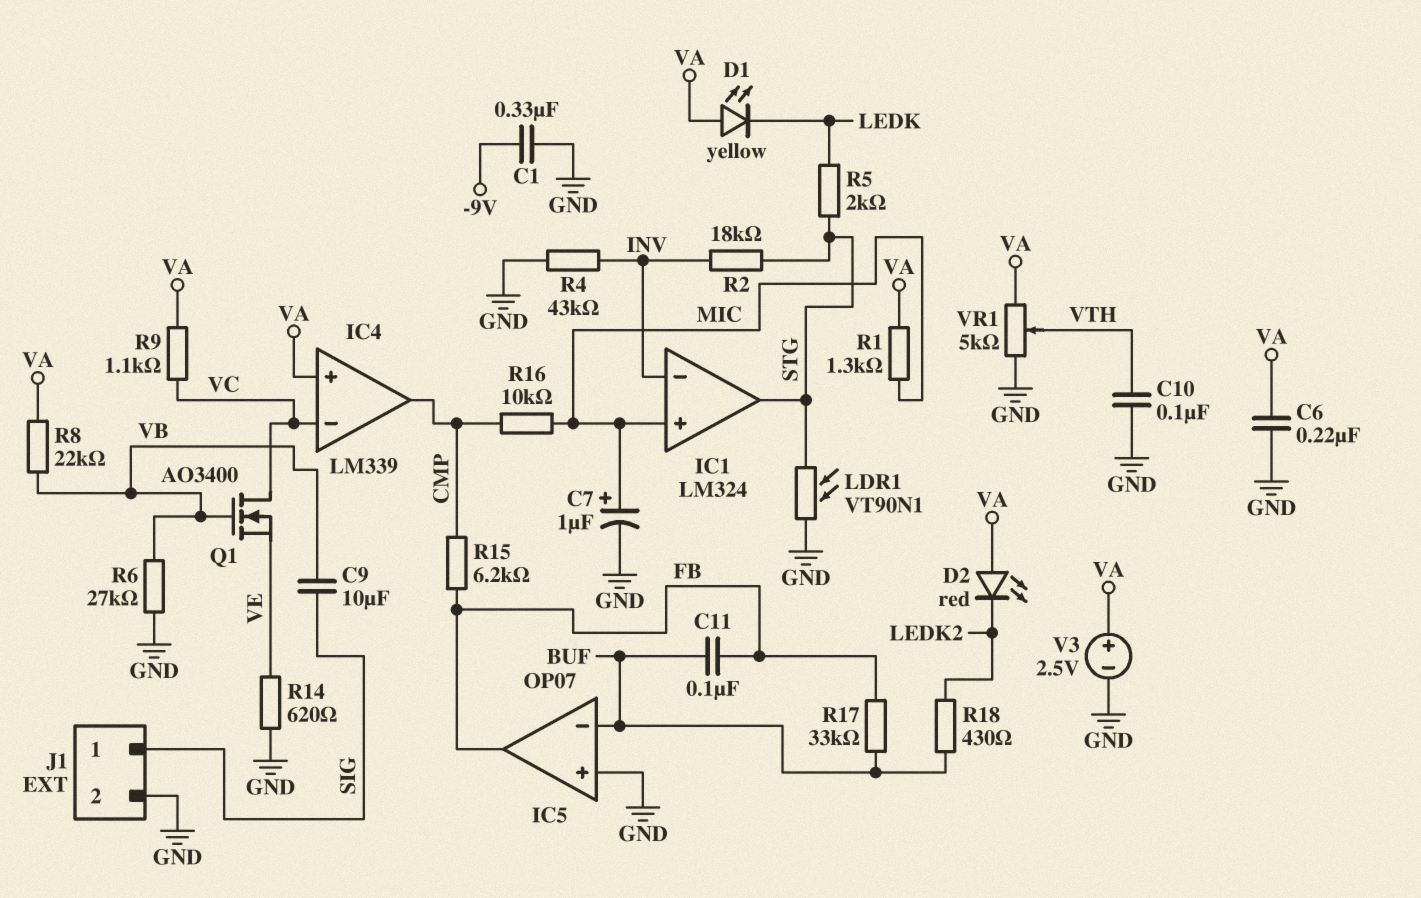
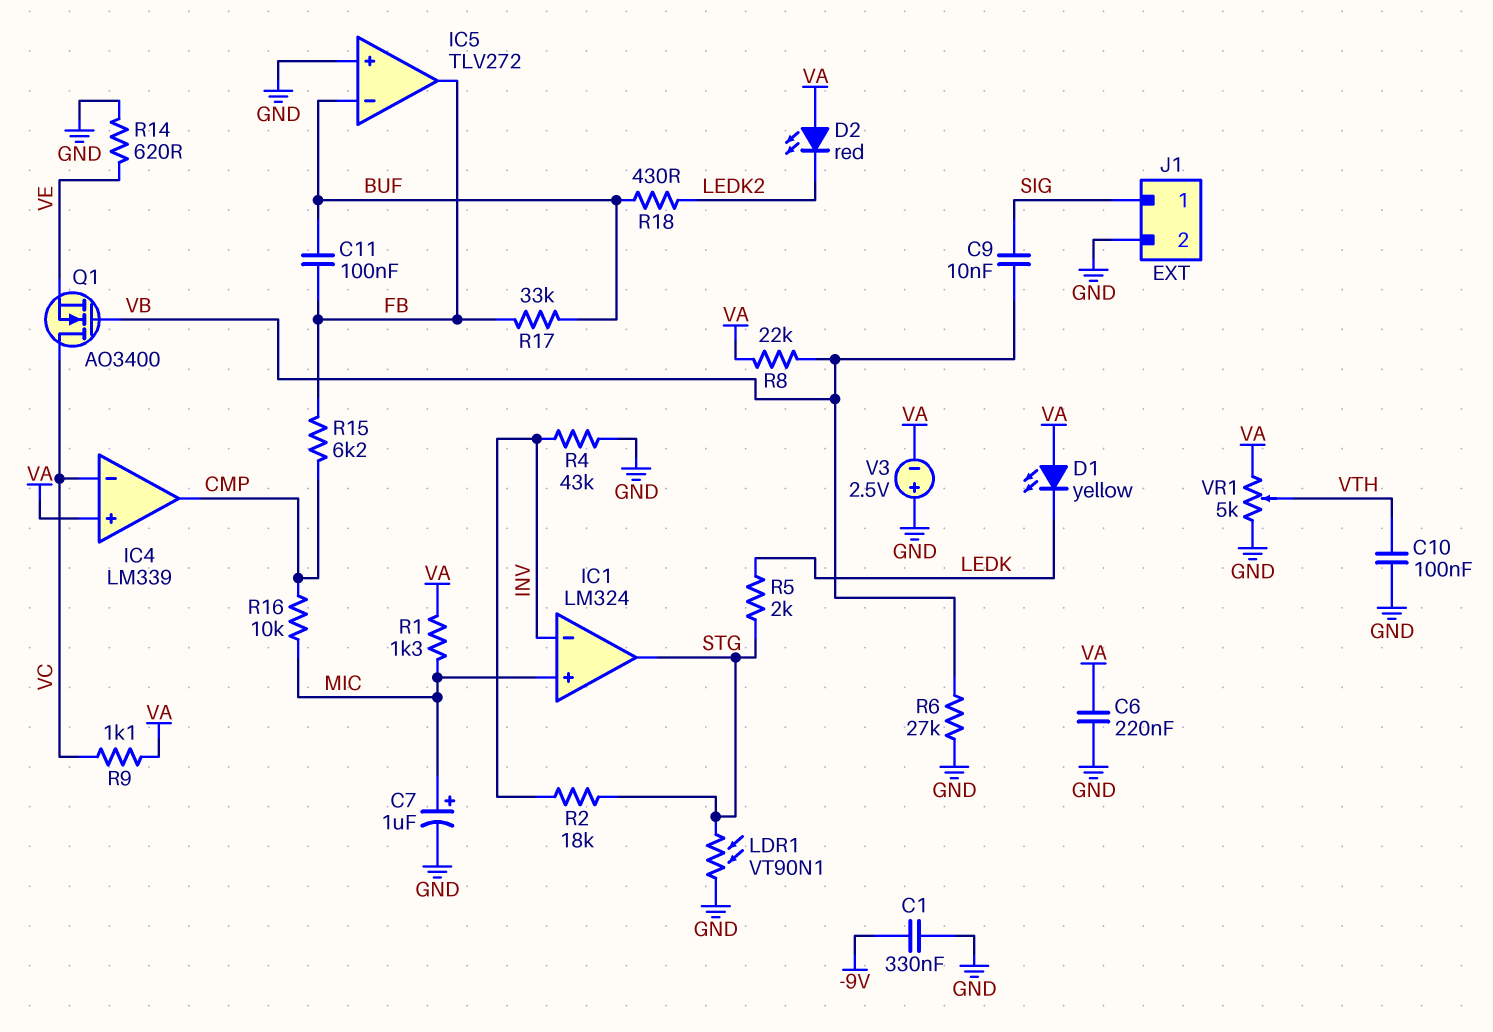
C9: 10uF (SIG, VB) -> 10nF (SIG, VB)
IC5: OP07 -> TLV272
V3: 2.5V (plus VA, minus GND) -> 2.5V (plus GND, minus VA)

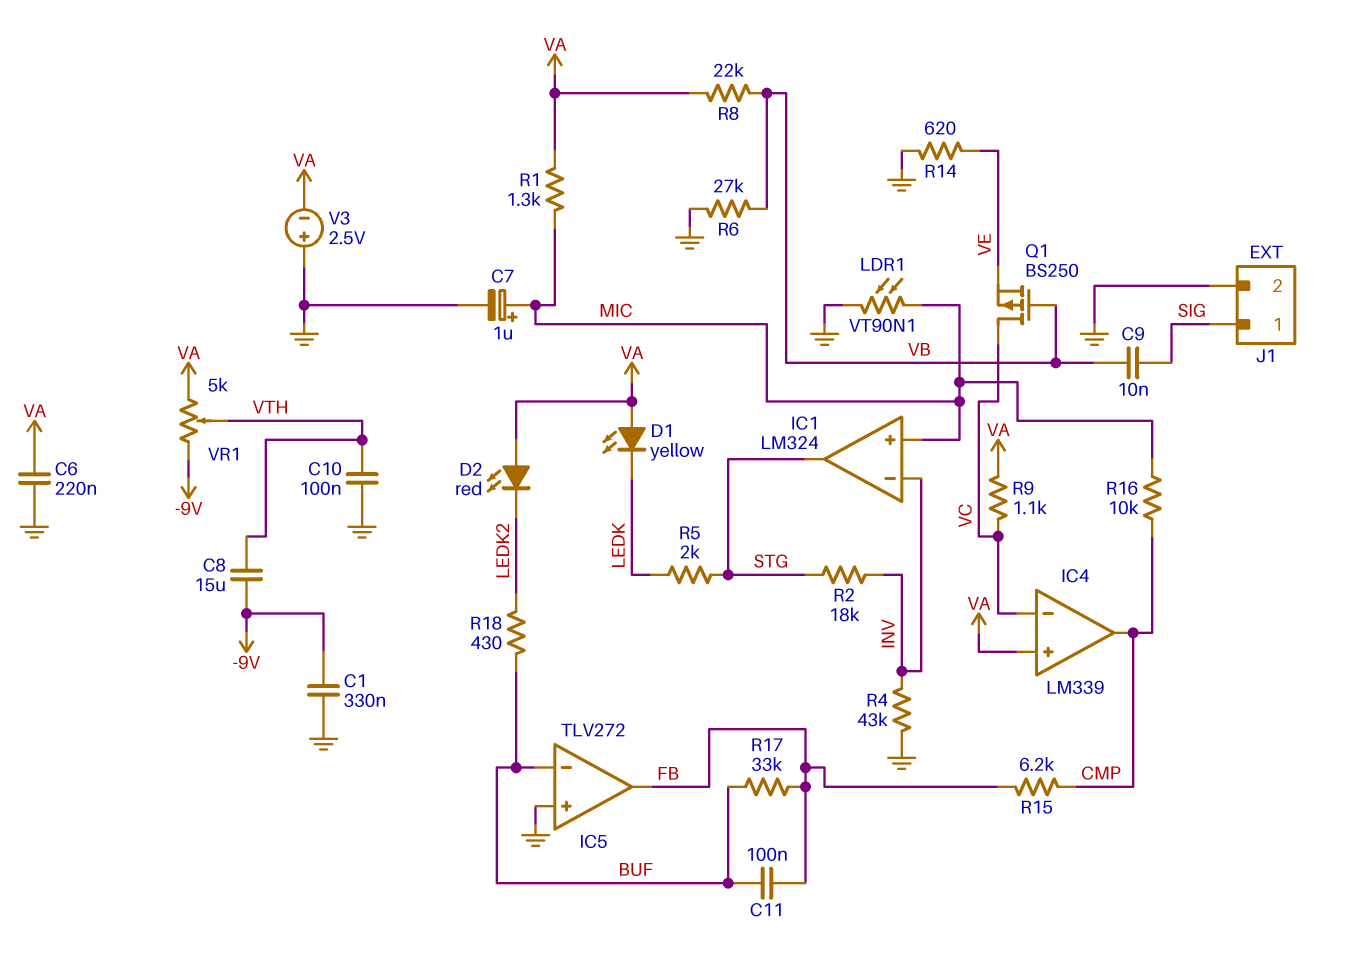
C8: none -> 15uF (-9V, VTH)
LDR1: VT90N1 (GND, STG) -> VT90N1 (GND, MIC)
Q1: NMOS AO3400 (G VB, D VC, S VE) -> PMOS BS250 (G VB, D VC, S VE)
VR1: 5k (GND, VA, wiper VTH) -> 5k (-9V, VA, wiper VTH)

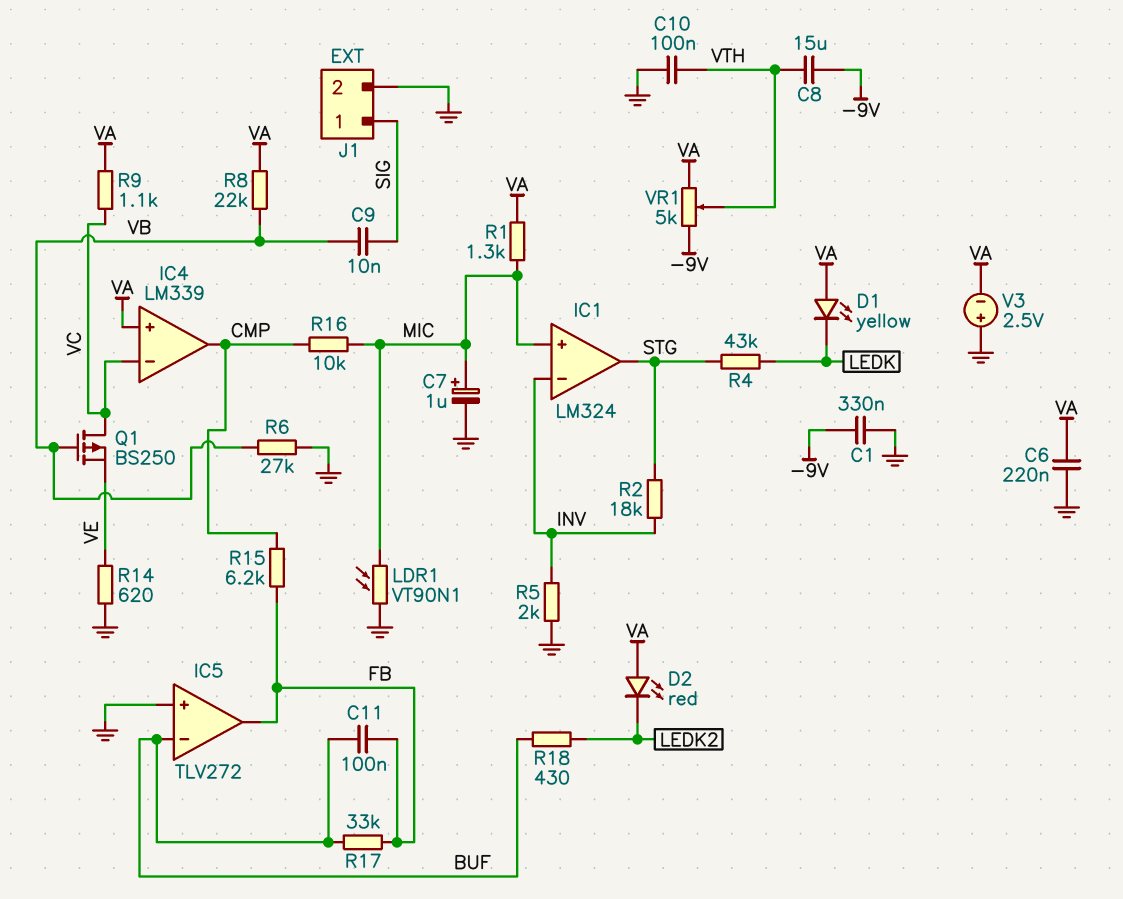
R4: 43k (GND, INV) -> 43k (LEDK, STG)
R5: 2k (LEDK, STG) -> 2k (GND, INV)

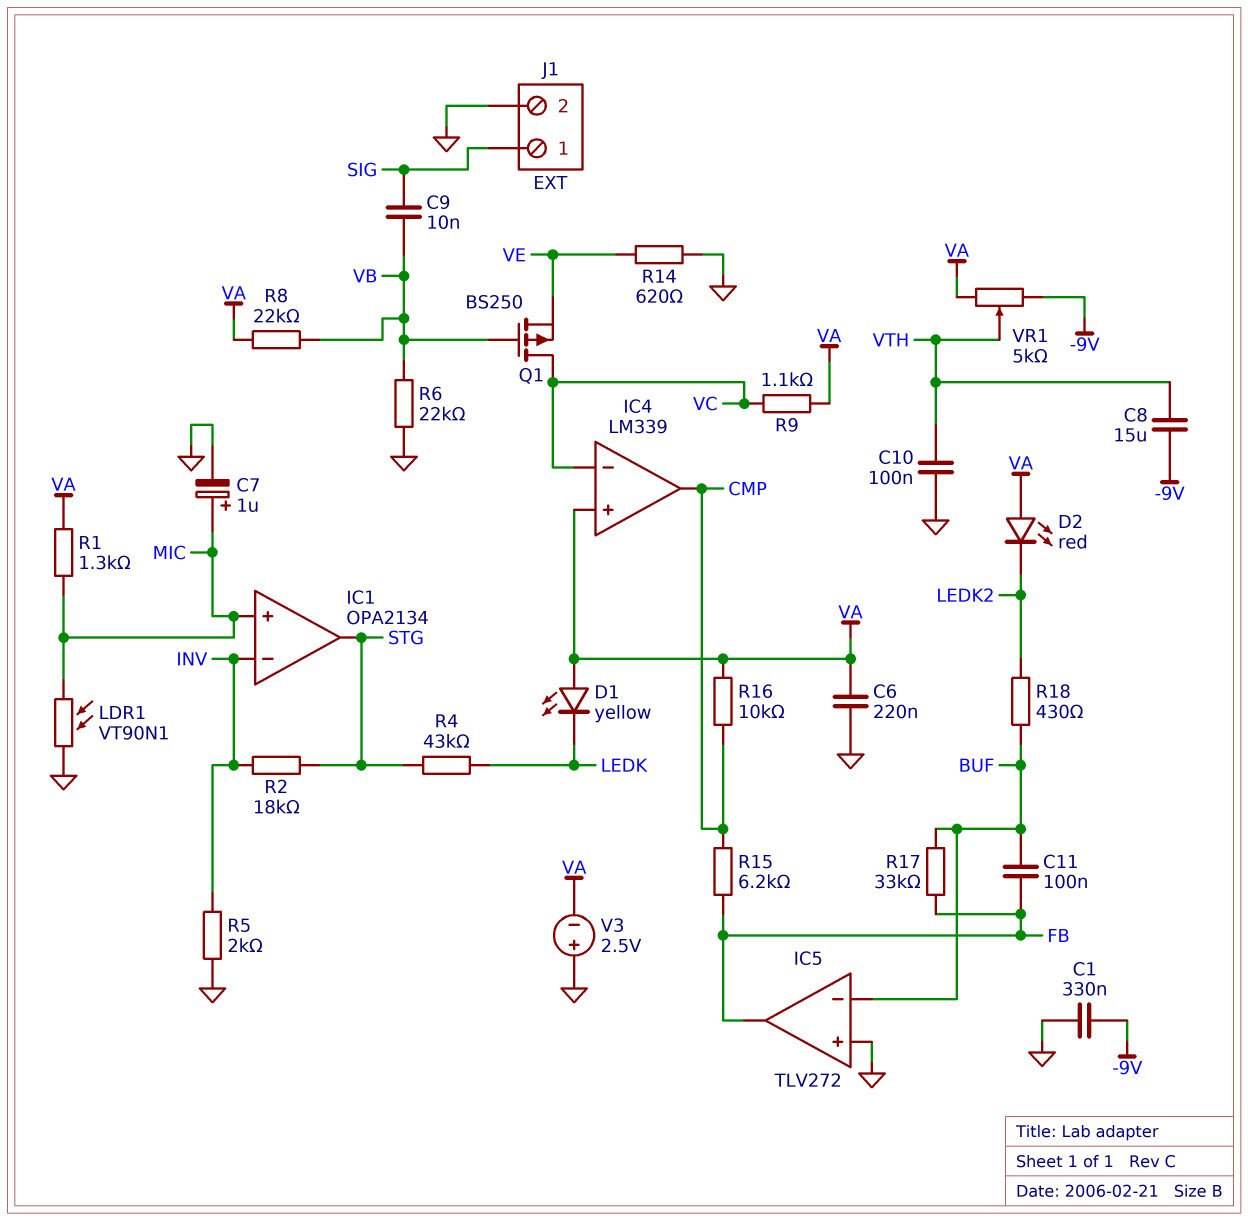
IC1: LM324 -> OPA2134
R6: 27k (GND, VB) -> 22k (GND, VB)
R16: 10k (CMP, MIC) -> 10k (CMP, VA)

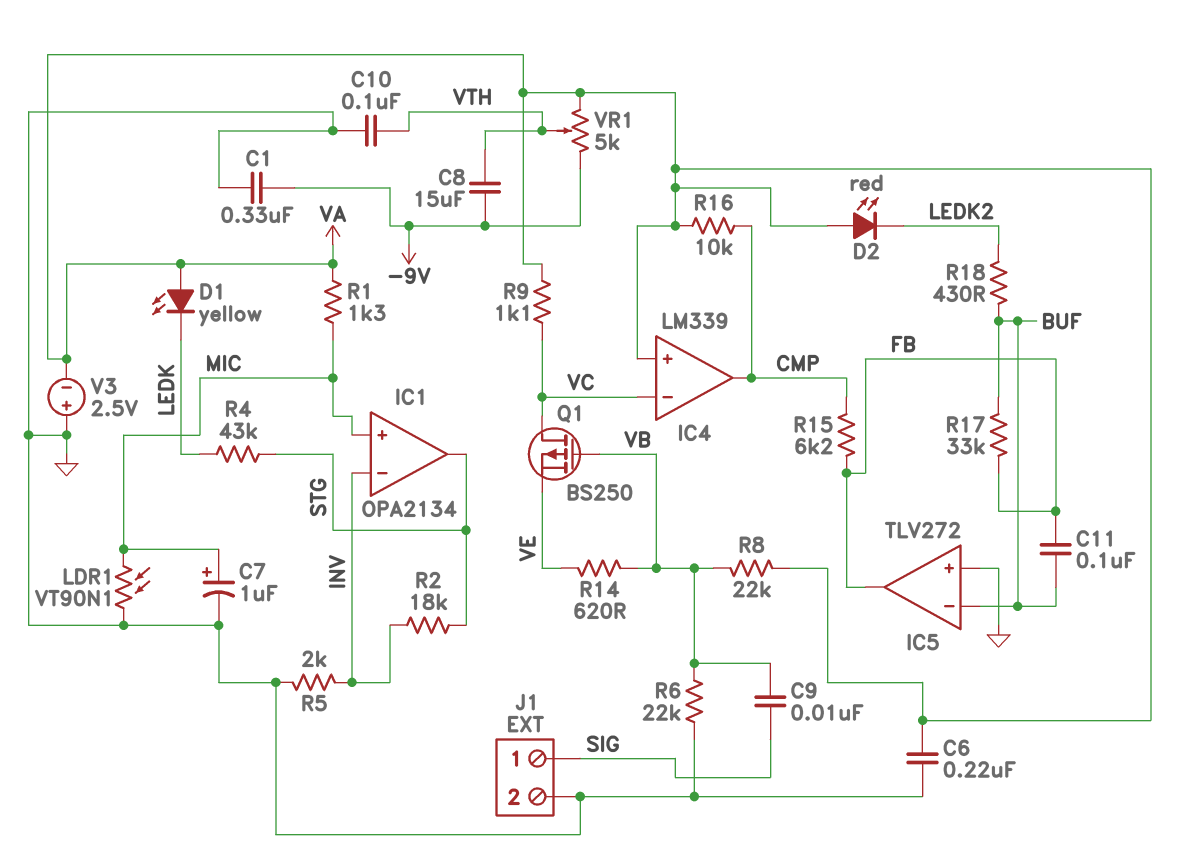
R14: 620 (GND, VE) -> 620 (VB, VE)

